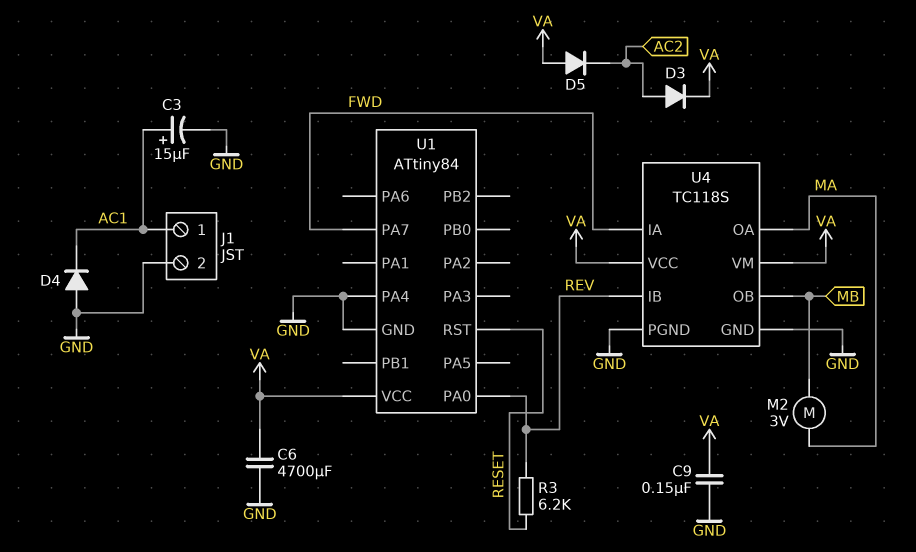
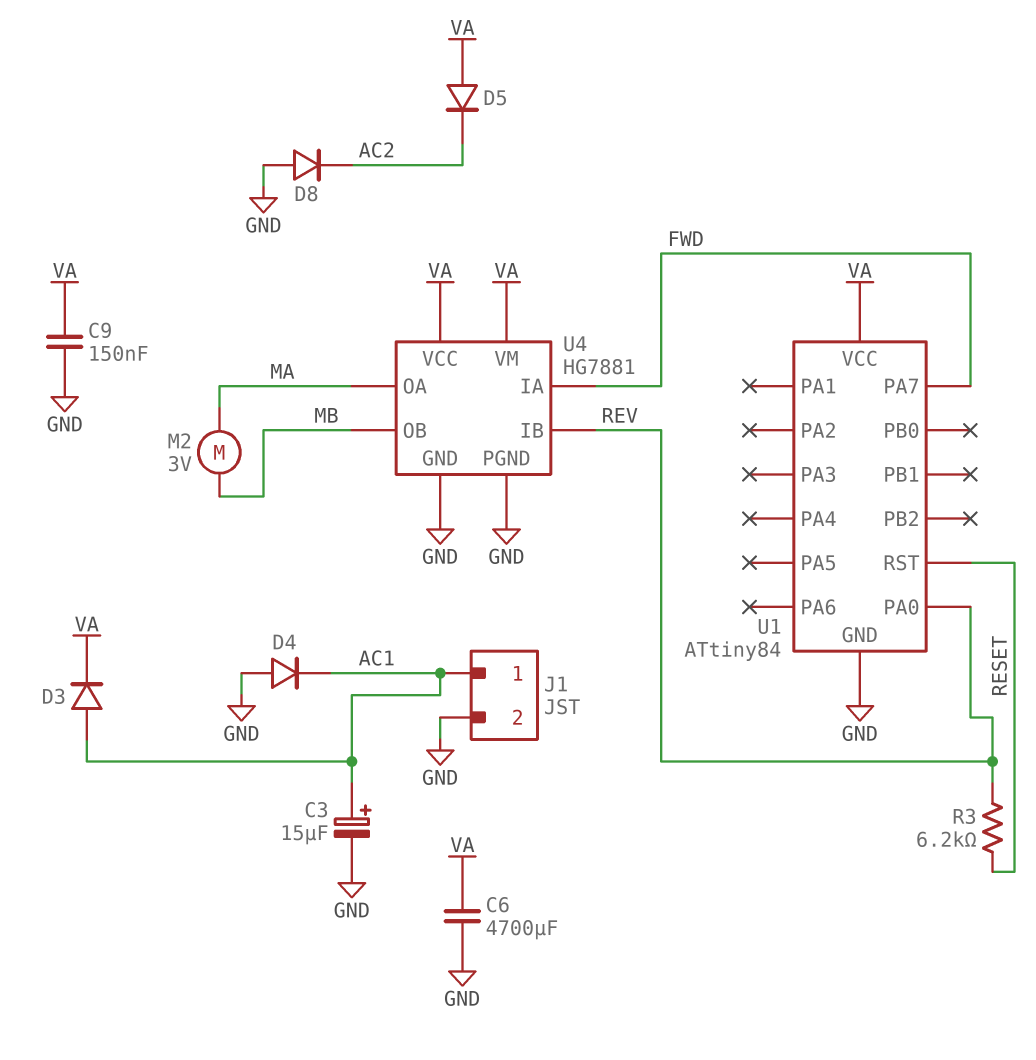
D3: diode (A AC2, K VA) -> diode (A AC1, K VA)
D8: none -> diode (A GND, K AC2)
U1 pin PA4: GND -> none
U4: TC118S -> HG7881

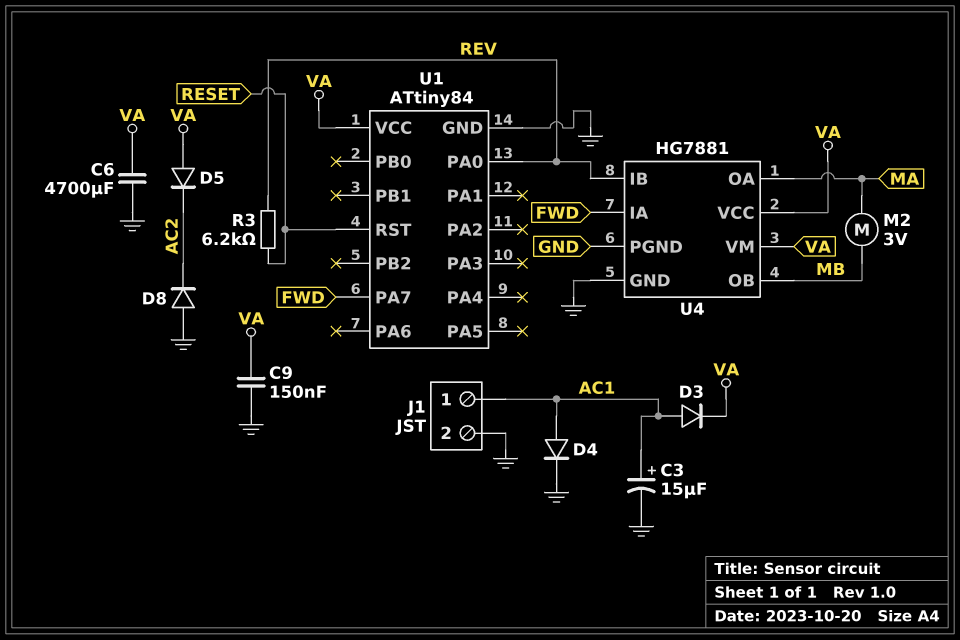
D4: diode (A GND, K AC1) -> diode (A AC1, K GND)

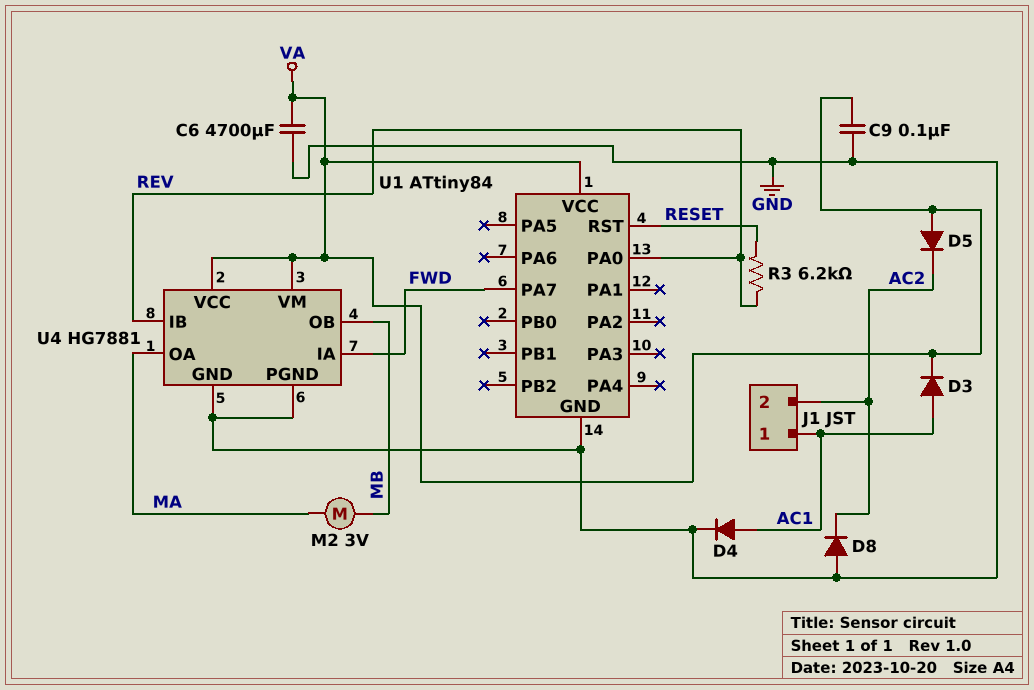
C3: 15uF (plus AC1, minus GND) -> none
C9: 150nF (GND, VA) -> 100nF (GND, VA)
J1 pin 2: GND -> AC2

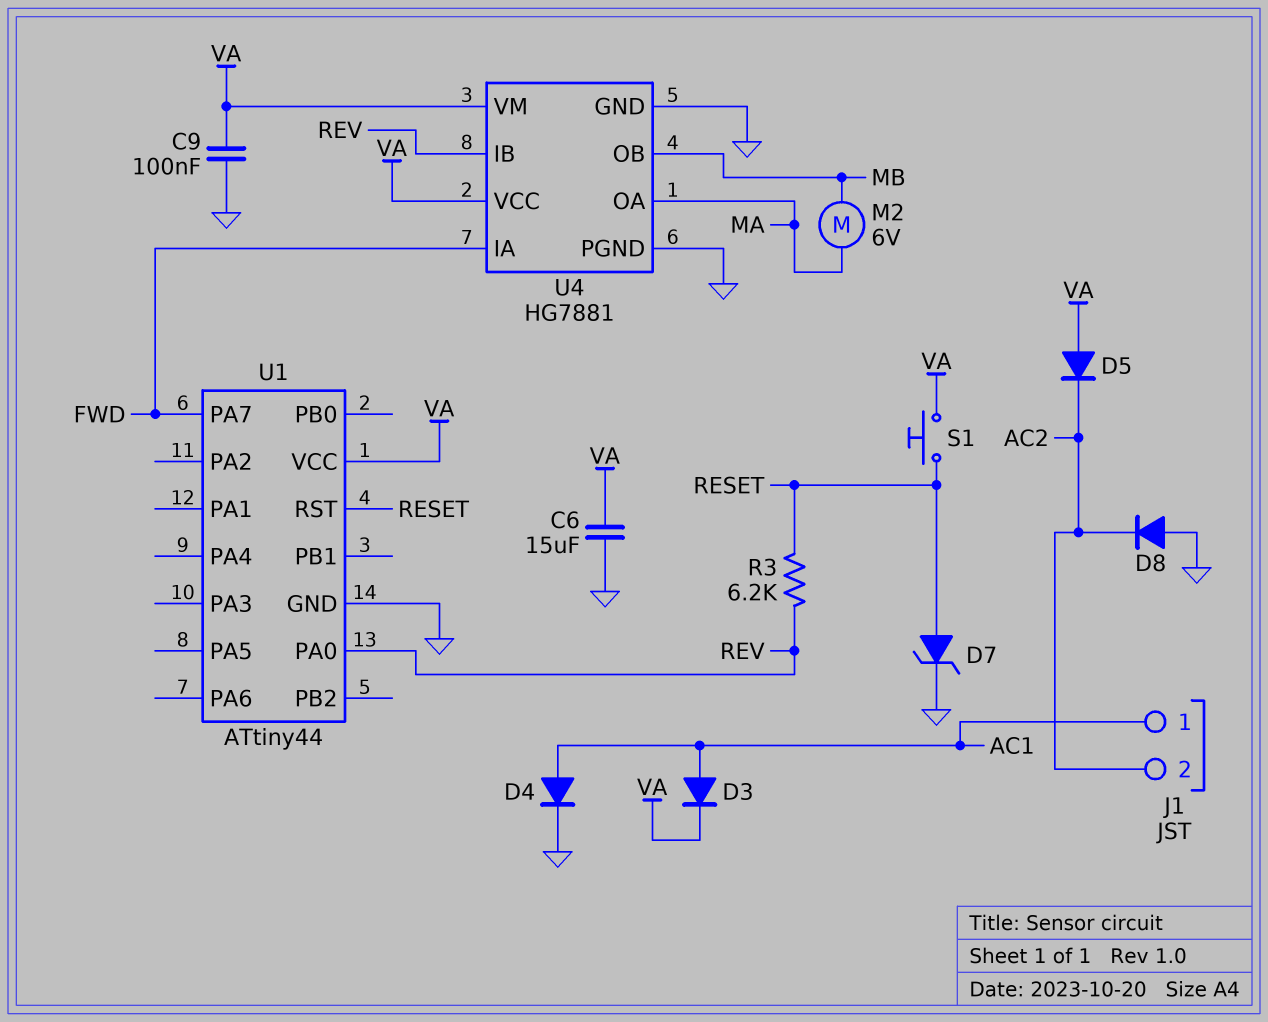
C6: 4700uF (GND, VA) -> 15uF (GND, VA)
D7: none -> zener (A RESET, K GND)
M2: motor 3V (MA, MB) -> motor 6V (MA, MB)
S1: none -> button (RESET, VA)
U1: ATtiny84 -> ATtiny44

